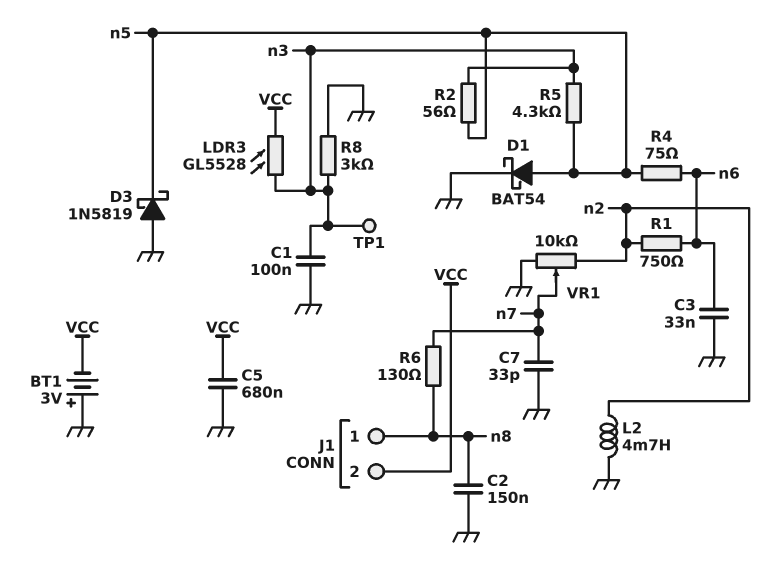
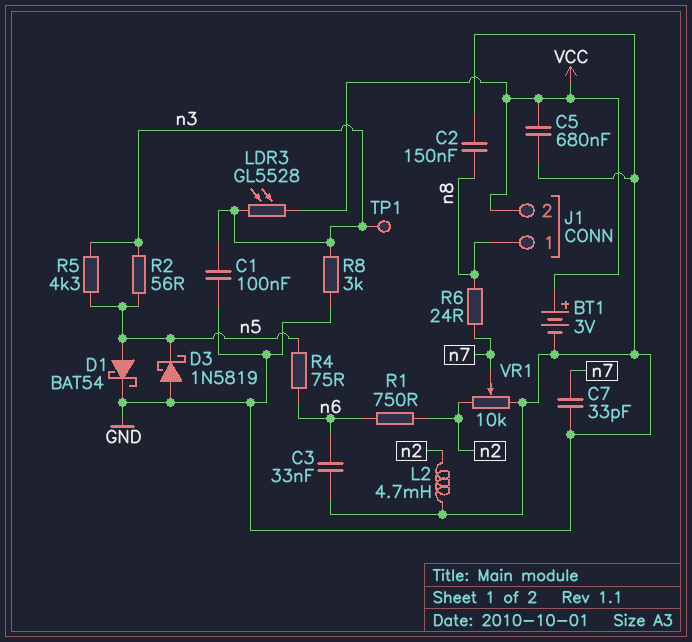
BT1: 3V (plus GND, minus VCC) -> 3V (plus VCC, minus GND)
R6: 130 (n7, n8) -> 24 (n7, n8)

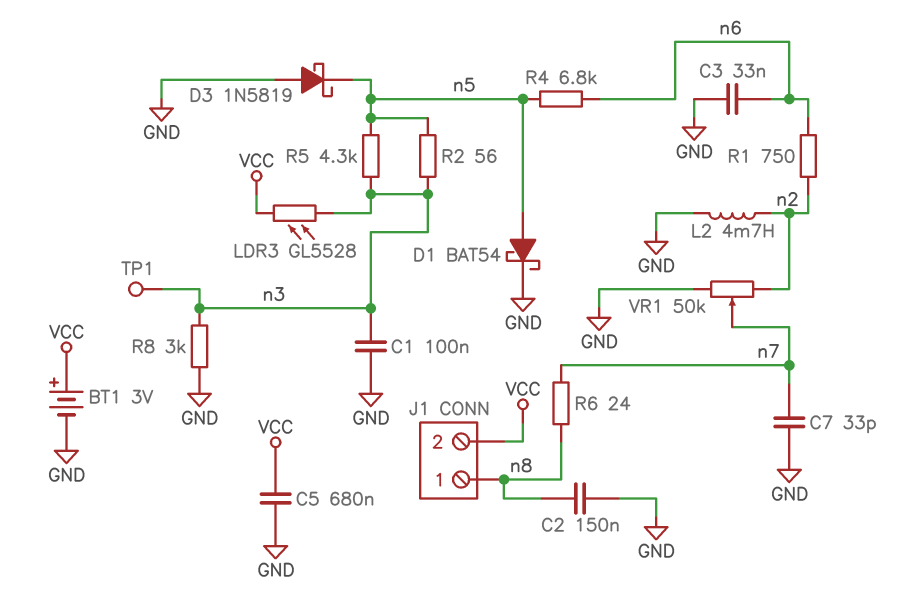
R4: 75 (n5, n6) -> 6.8k (n5, n6)
VR1: 10k (GND, n2, wiper n7) -> 50k (GND, n2, wiper n7)

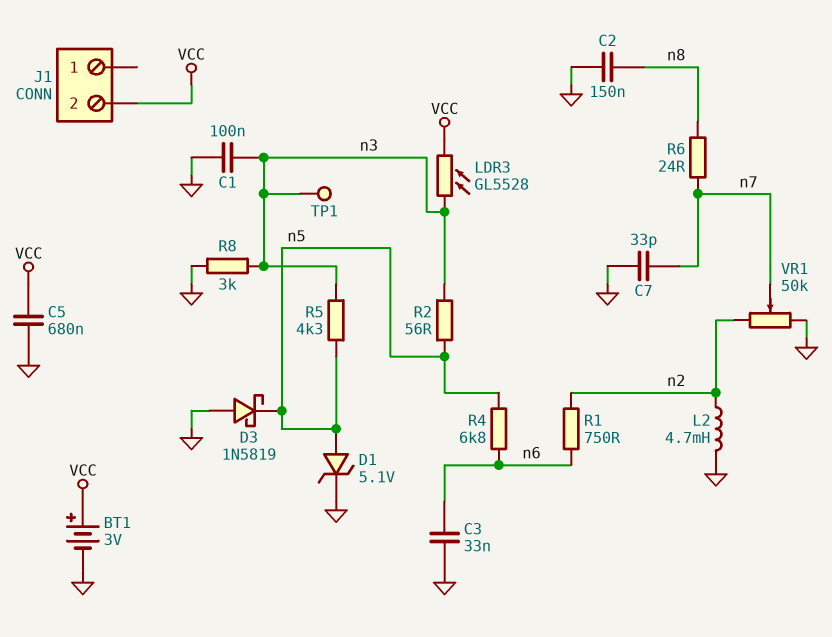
D1: schottky BAT54 (A n5, K GND) -> zener 5.1V (A n5, K GND)
J1 pin 1: n8 -> none

